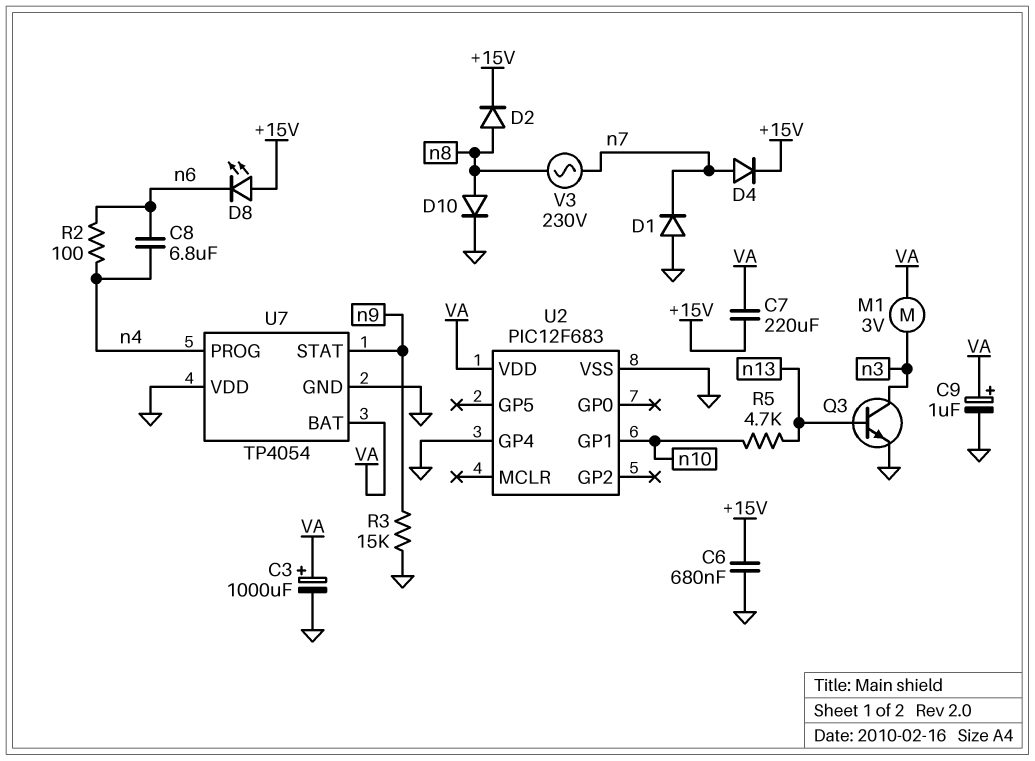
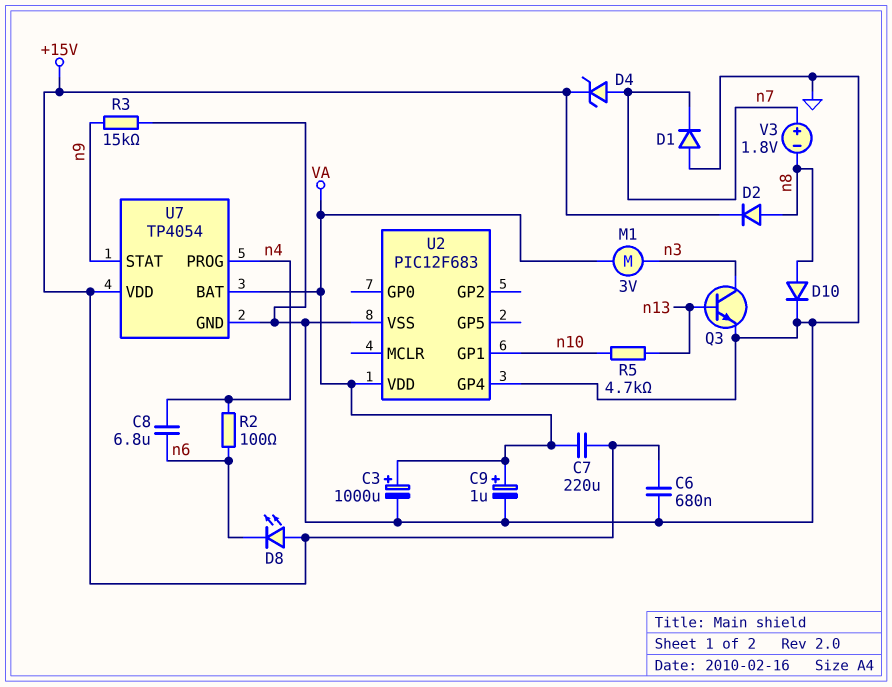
D4: diode (A n7, K +15V) -> zener (A n7, K +15V)
U7 pin VDD: GND -> +15V
V3: AC 230V (n7, n8) -> 1.8V (plus n7, minus n8)

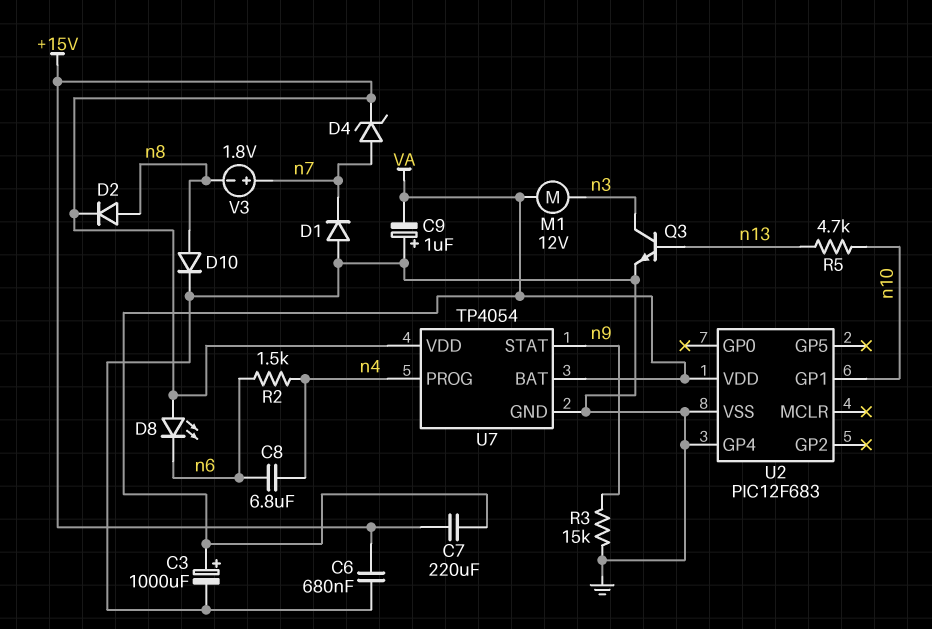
C9: 1uF (plus VA, minus GND) -> 1uF (plus GND, minus VA)
M1: motor 3V (VA, n3) -> motor 12V (VA, n3)
R2: 100 (n4, n6) -> 1.5k (n4, n6)

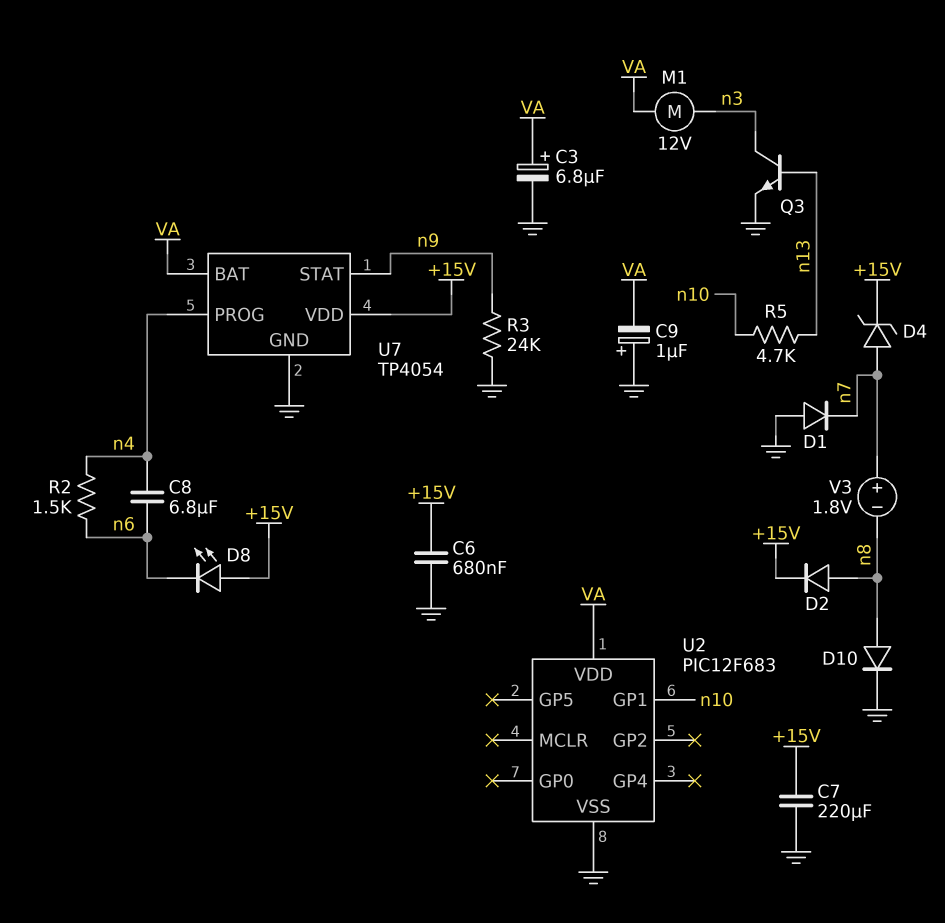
C3: 1000uF (plus VA, minus GND) -> 6.8uF (plus VA, minus GND)
C7: 220uF (+15V, VA) -> 220uF (+15V, GND)
R3: 15k (GND, n9) -> 24k (GND, n9)
U2 pin GP4: GND -> none

